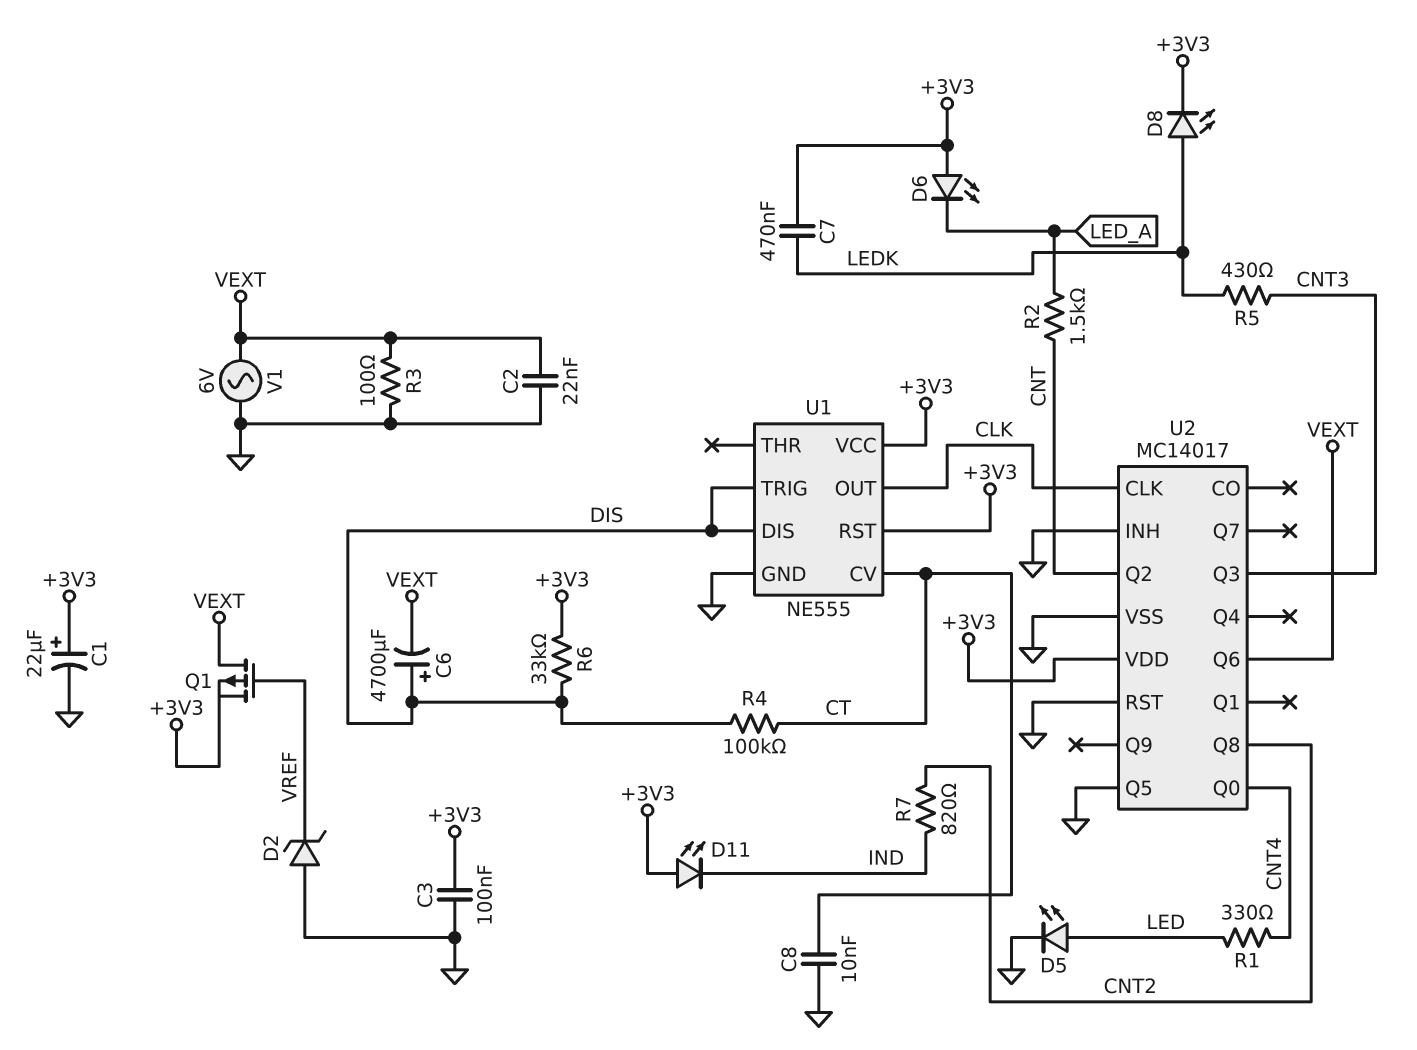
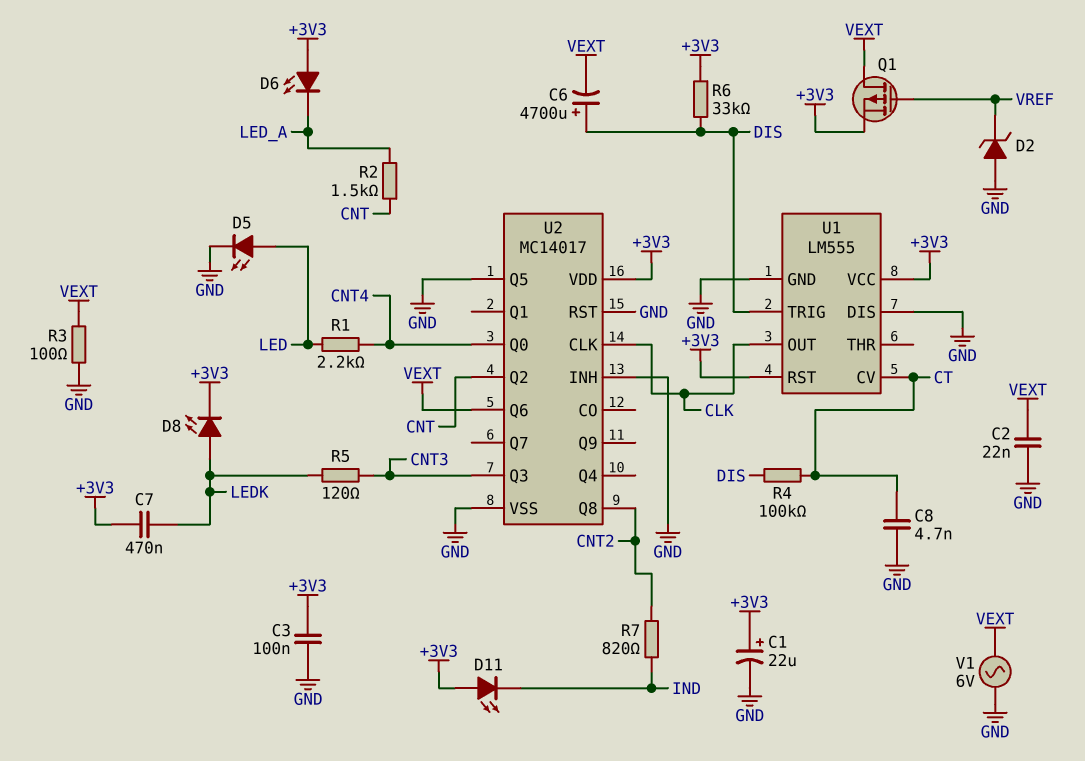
C8: 10nF (CT, GND) -> 4.7nF (CT, GND)
R1: 330 (CNT4, LED) -> 2.2k (CNT4, LED)
R5: 430 (CNT3, LEDK) -> 120 (CNT3, LEDK)
U1: NE555 -> LM555
U1 pin DIS: DIS -> GND

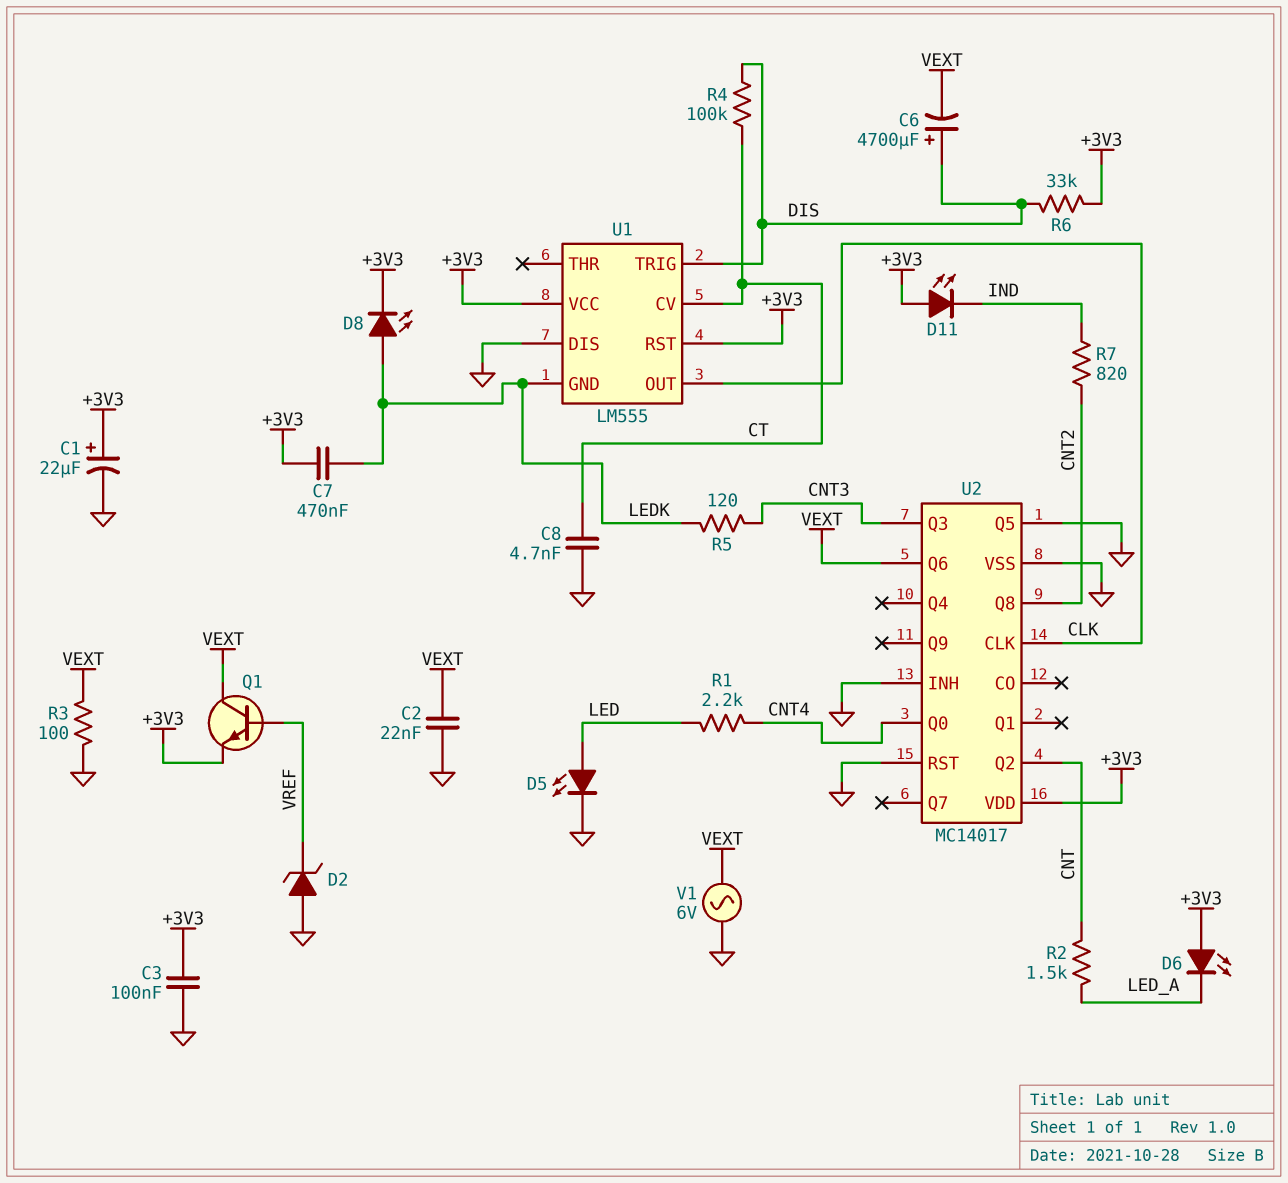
Q1: PMOS (G VREF, D VEXT, S +3V3) -> NPN (B VREF, C VEXT, E +3V3)
U1 pin GND: GND -> LEDK

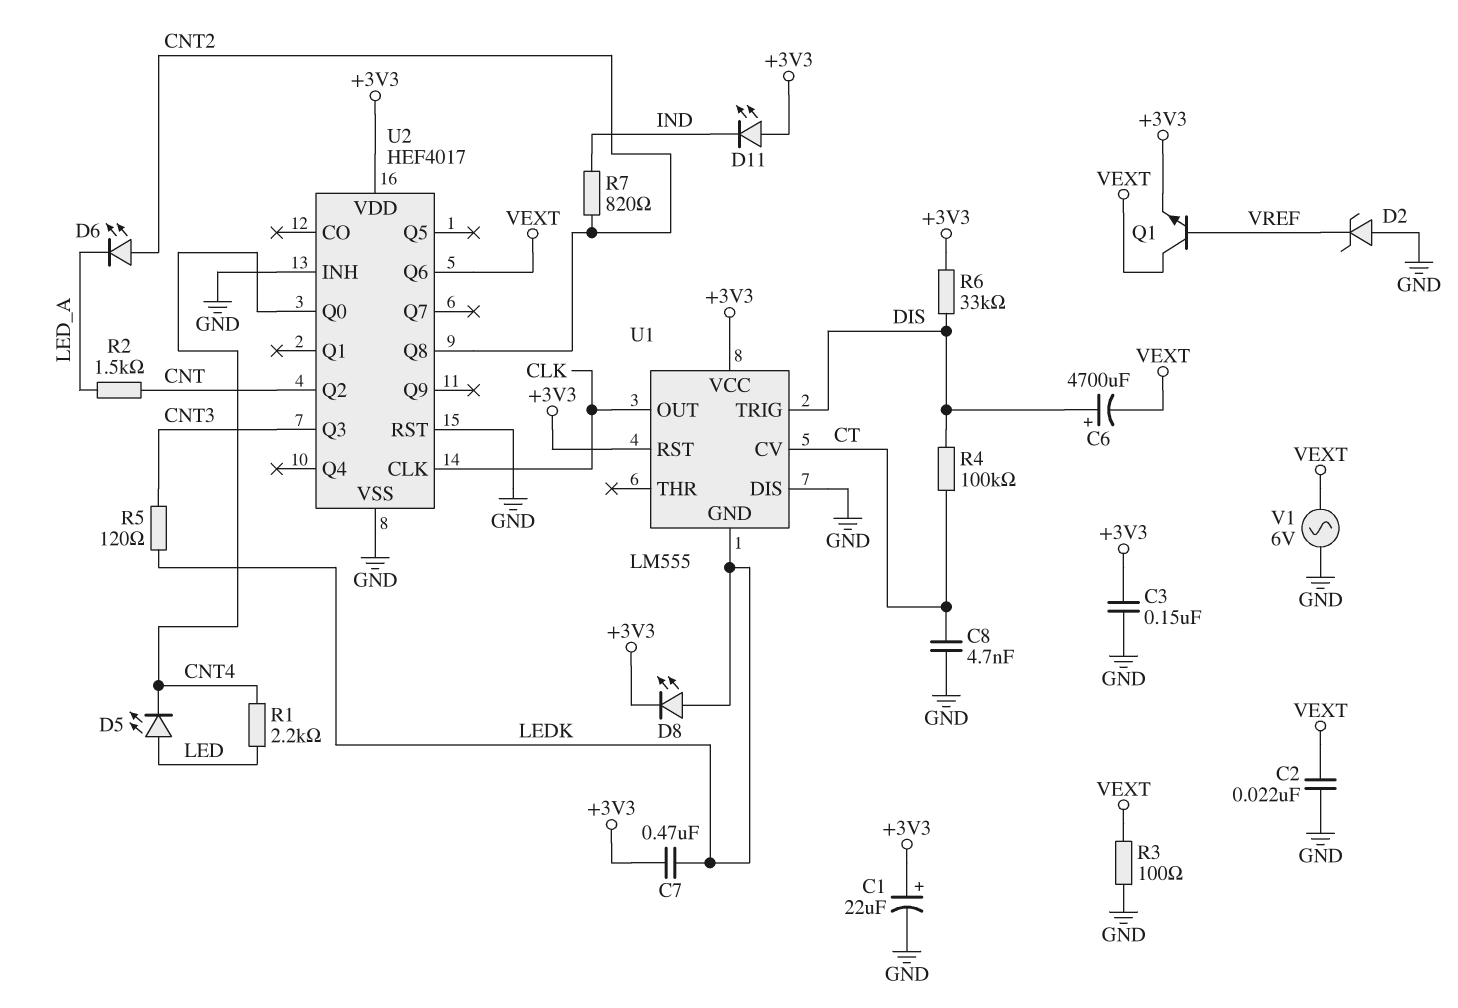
C3: 100nF (+3V3, GND) -> 150nF (+3V3, GND)
D5: LED (A LED, K GND) -> LED (A LED, K CNT4)
D6: LED (A +3V3, K LED_A) -> LED (A CNT2, K LED_A)
U2: MC14017 -> HEF4017
U2 pin Q5: GND -> none

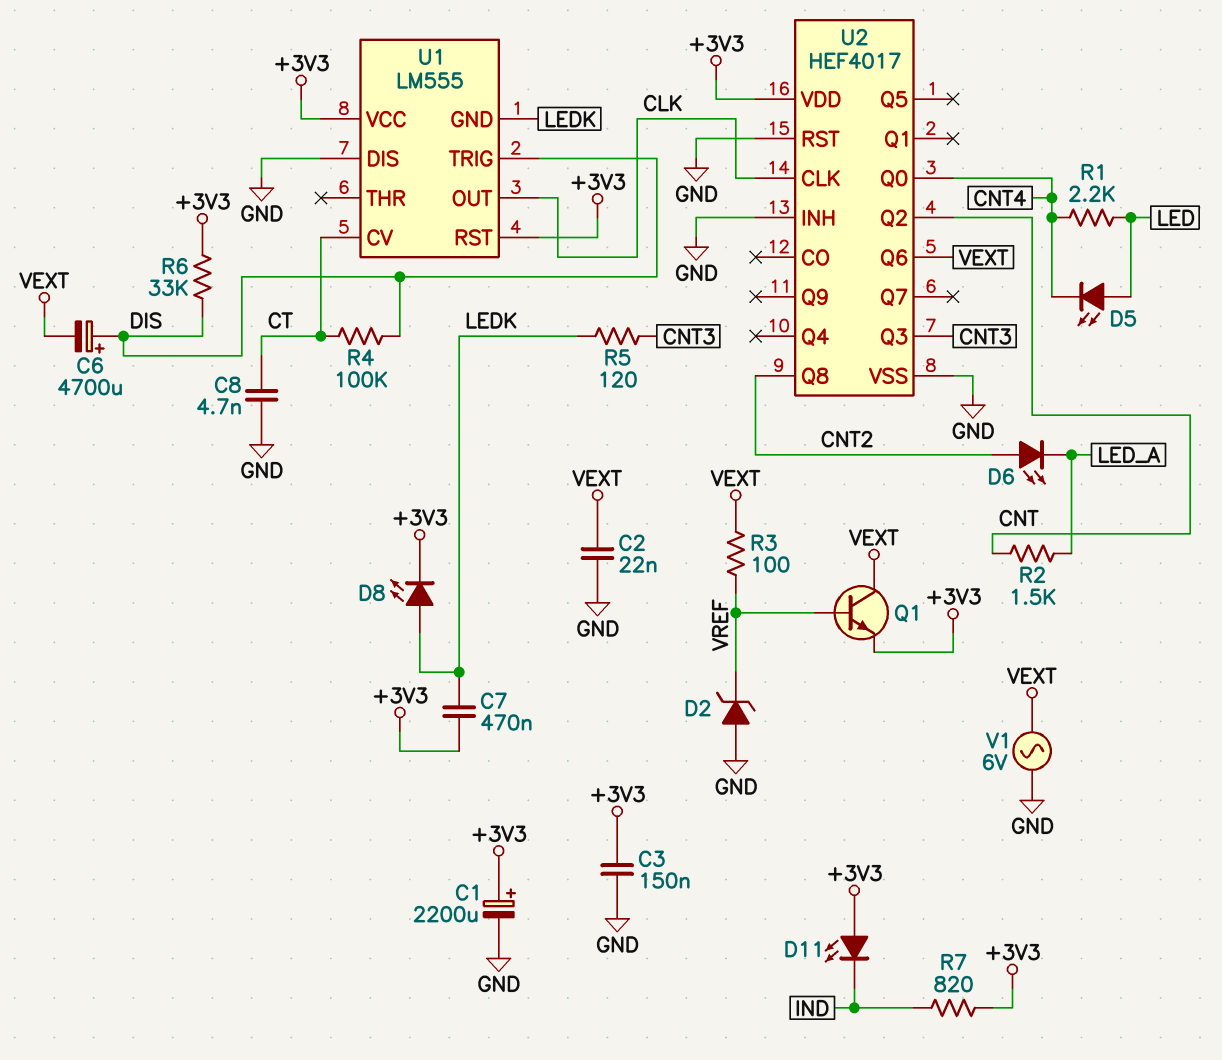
C1: 22uF (plus +3V3, minus GND) -> 2200uF (plus +3V3, minus GND)
R3: 100 (GND, VEXT) -> 100 (VEXT, VREF)
R7: 820 (CNT2, IND) -> 820 (+3V3, IND)

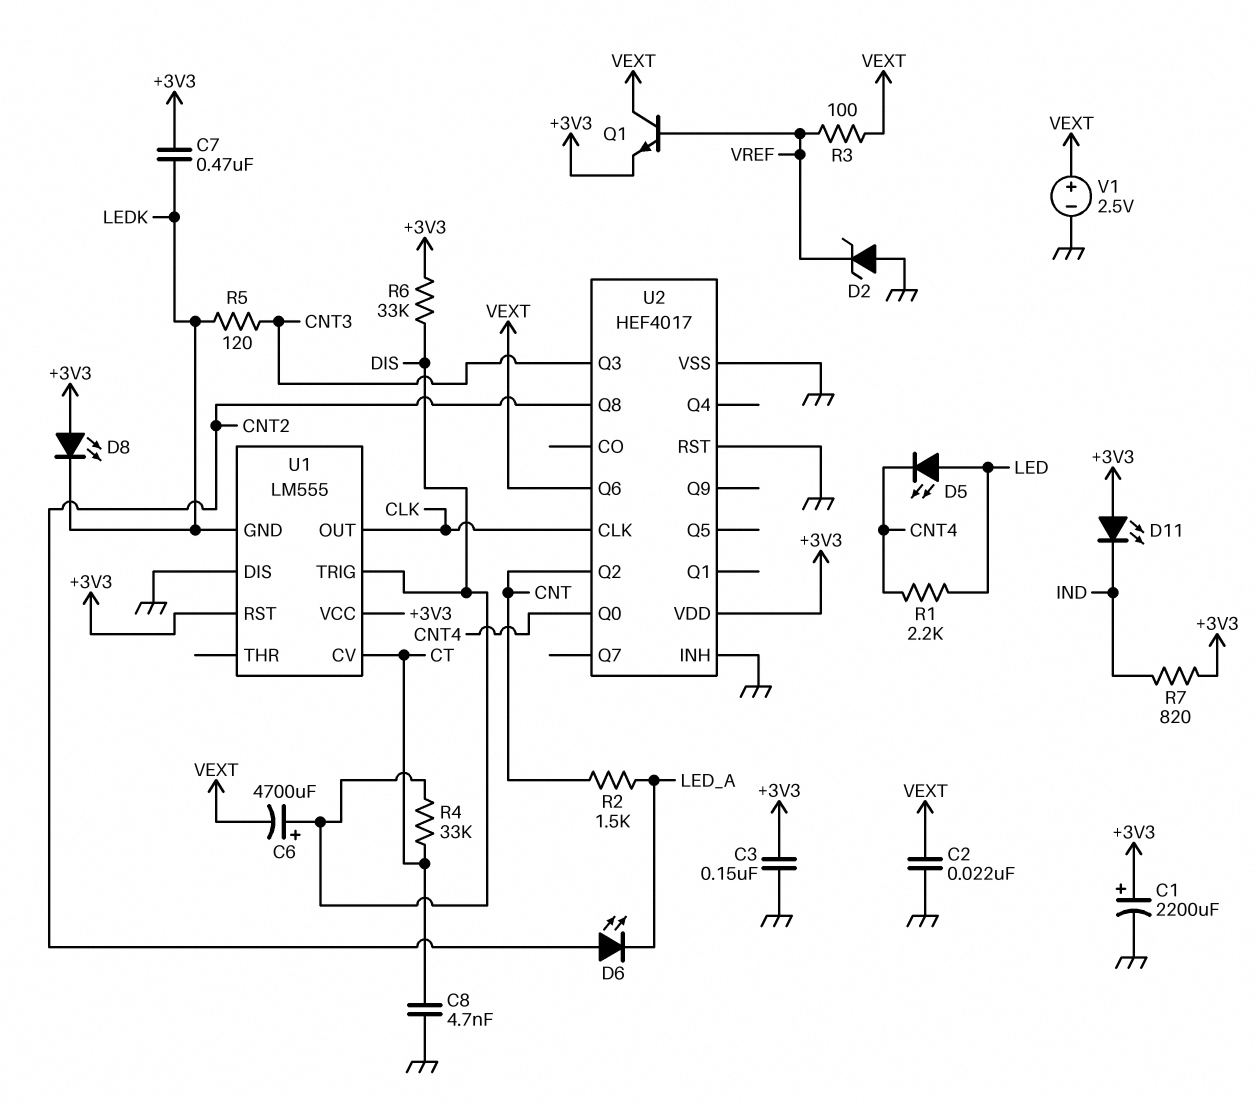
D8: LED (A LEDK, K +3V3) -> LED (A +3V3, K LEDK)
R4: 100k (CT, DIS) -> 33k (CT, DIS)
V1: AC 6V (GND, VEXT) -> 2.5V (plus VEXT, minus GND)

